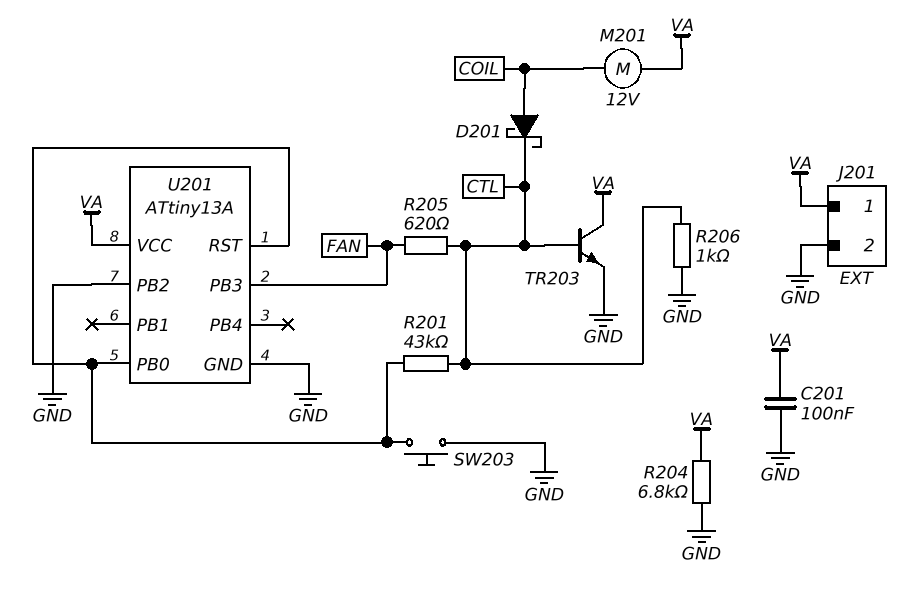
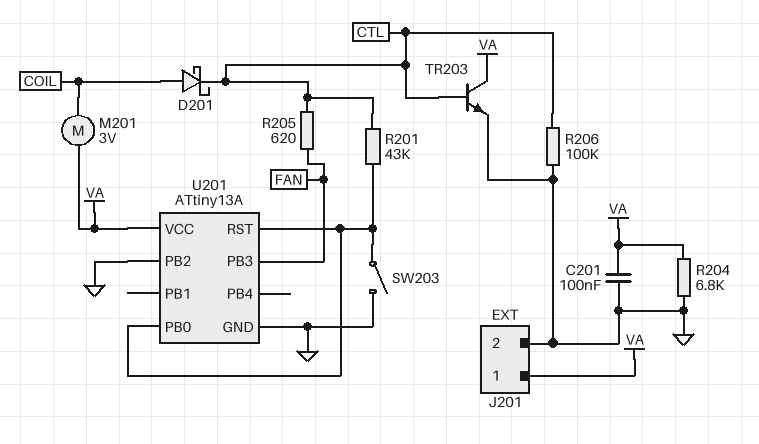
M201: motor 12V (COIL, VA) -> motor 3V (COIL, VA)
R206: 1k (CTL, GND) -> 100k (CTL, GND)
SW203: button (GND, U201/PB0) -> switch (GND, U201/PB0)

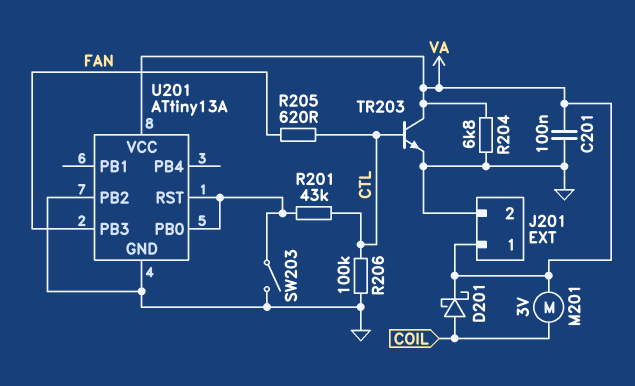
D201: schottky (A COIL, K CTL) -> schottky (A COIL, K VA)

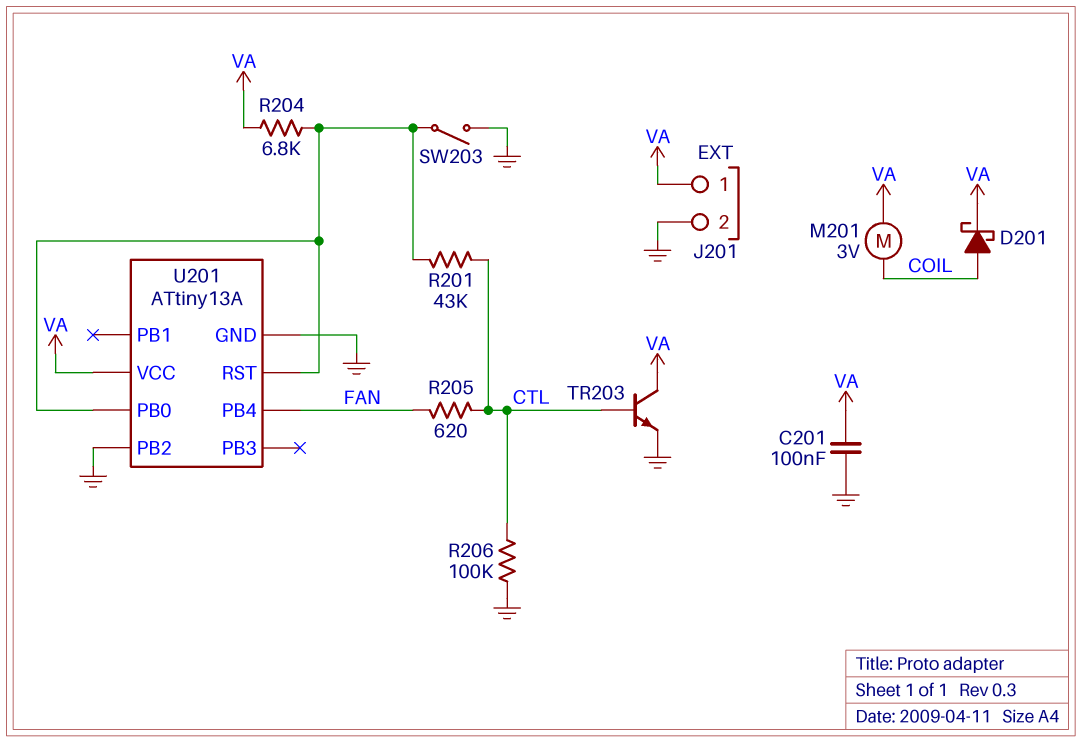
R204: 6.8k (GND, VA) -> 6.8k (U201/PB0, VA)
U201 pin PB3: FAN -> none
U201 pin PB4: none -> FAN

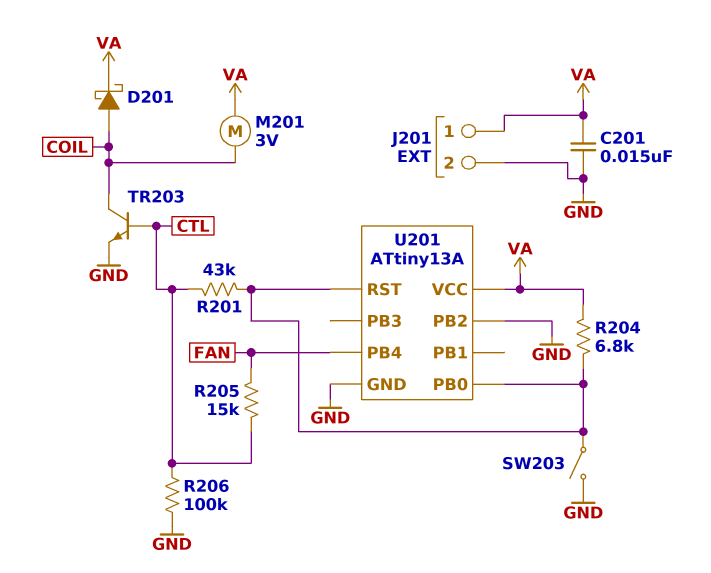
C201: 100nF (GND, VA) -> 15nF (GND, VA)
R205: 620 (CTL, FAN) -> 15k (CTL, FAN)
TR203: NPN (B CTL, C VA, E GND) -> NPN (B CTL, C COIL, E GND)

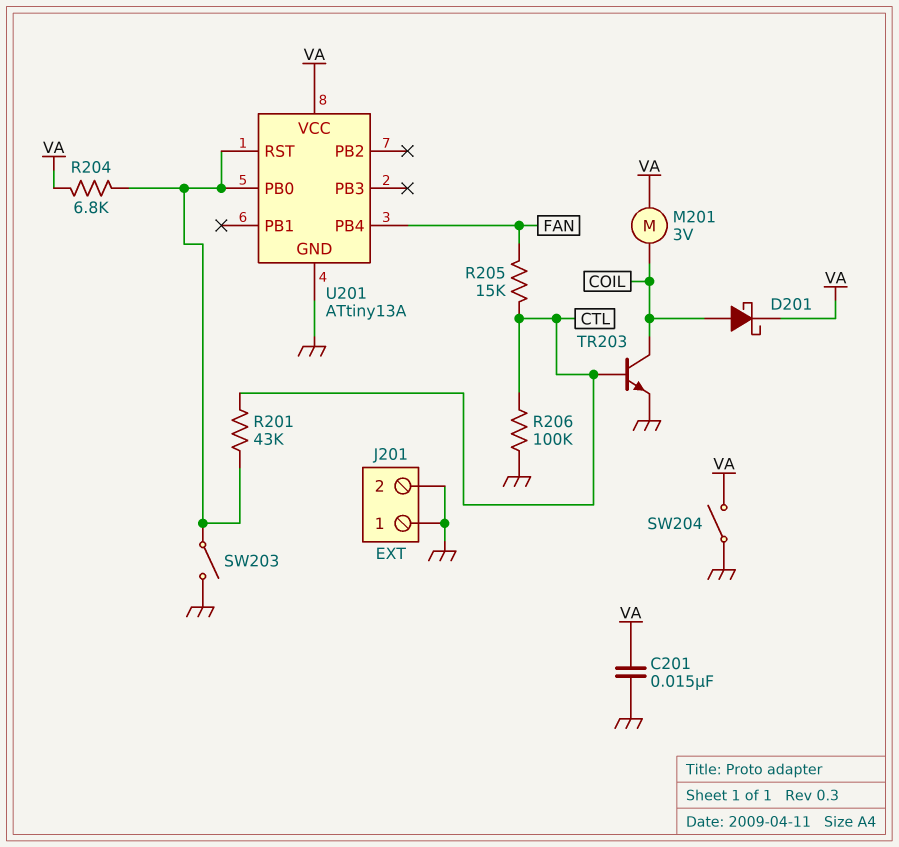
J201 pin 1: VA -> GND
SW204: none -> switch (GND, VA)
U201 pin PB2: GND -> none

